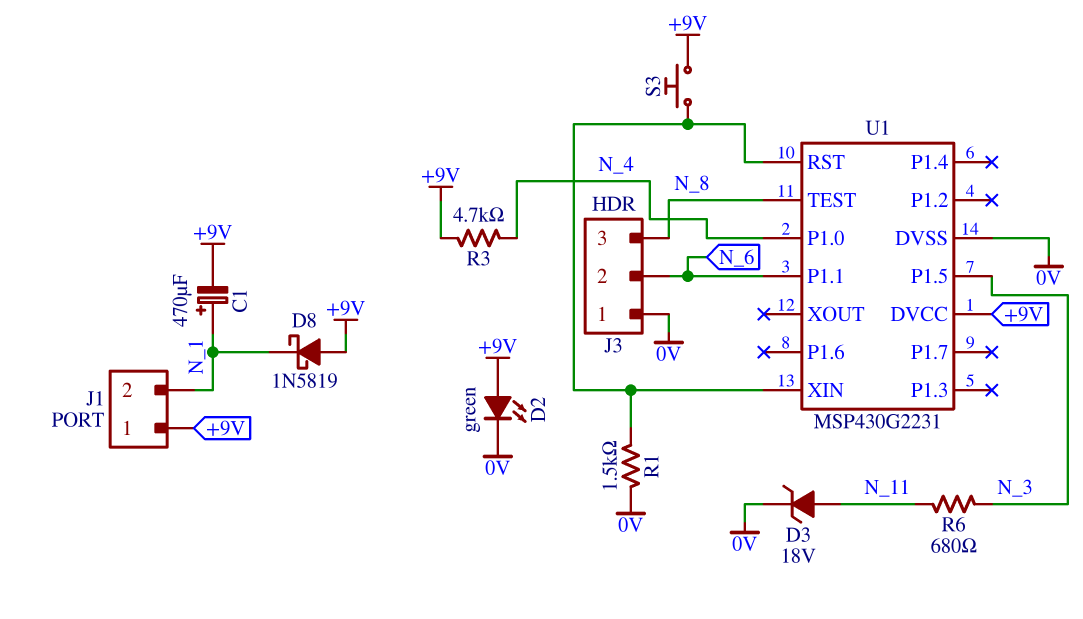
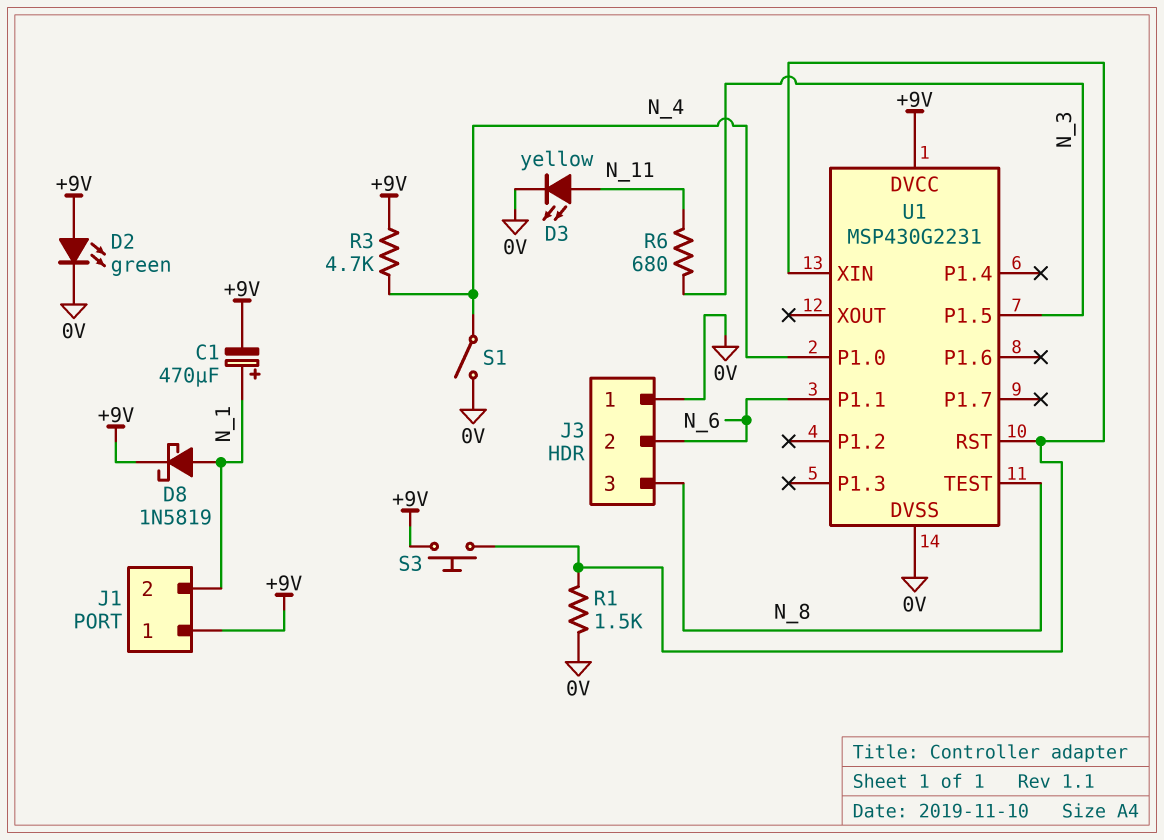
D3: zener 18V (A N_11, K 0V) -> LED yellow (A N_11, K 0V)
D8: schottky 1N5819 (A +9V, K N_1) -> schottky 1N5819 (A N_1, K +9V)
S1: none -> switch (0V, N_4)

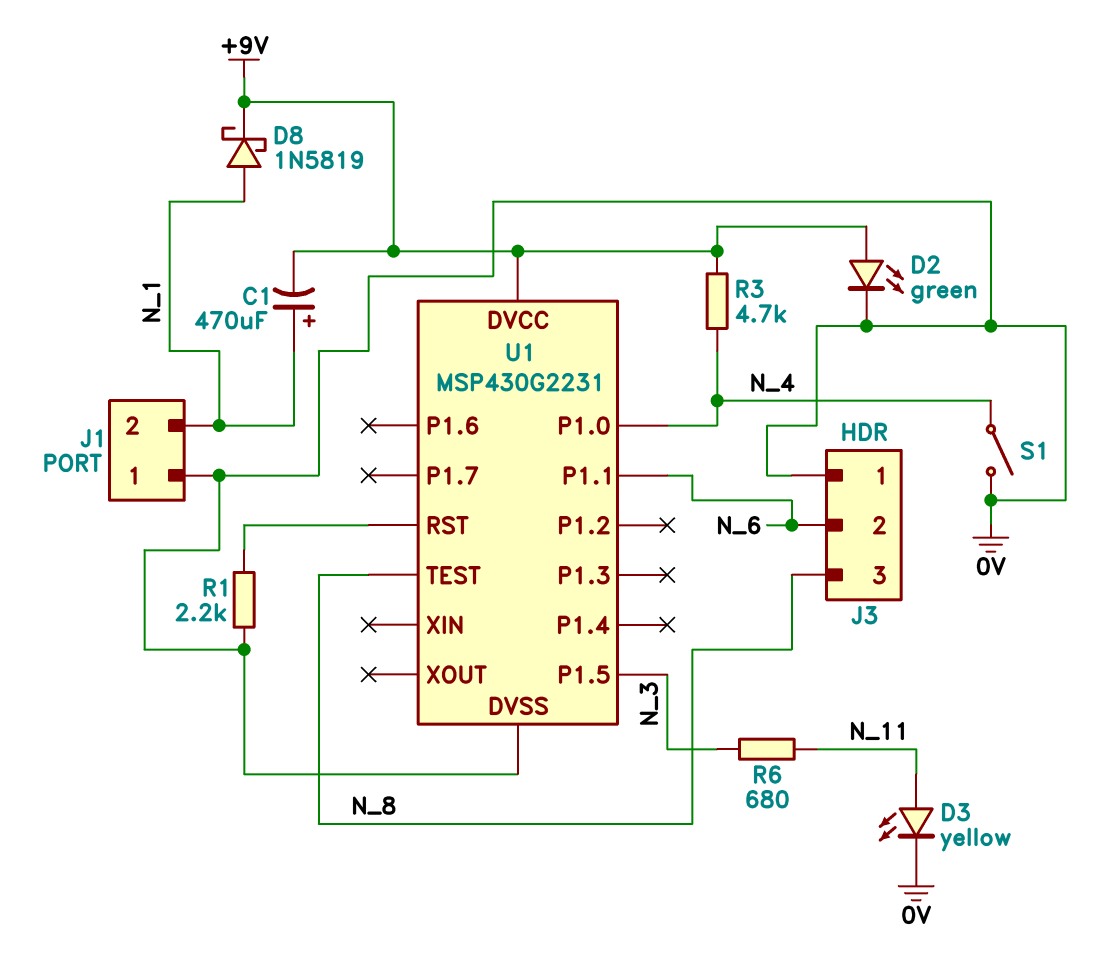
J1 pin 1: +9V -> 0V
R1: 1.5k (0V, U1/RST) -> 2.2k (0V, U1/RST)
S3: button (+9V, U1/RST) -> none
U1 pin XIN: U1/RST -> none

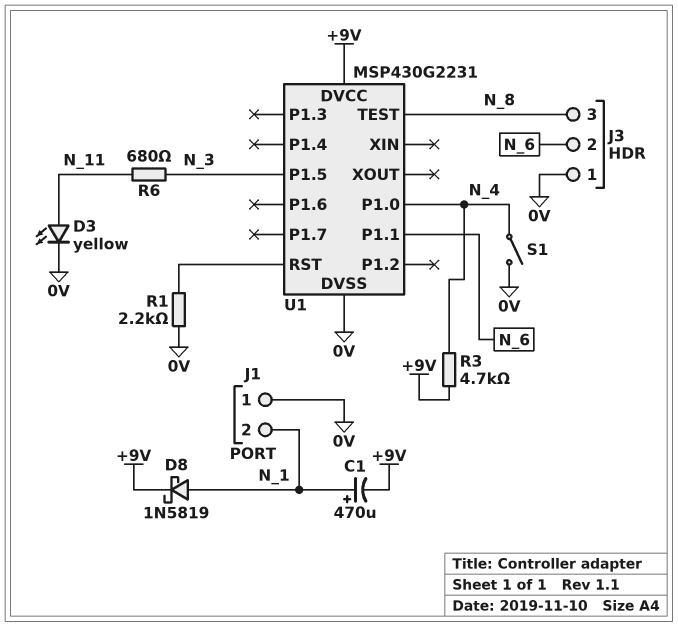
D2: LED green (A +9V, K 0V) -> none

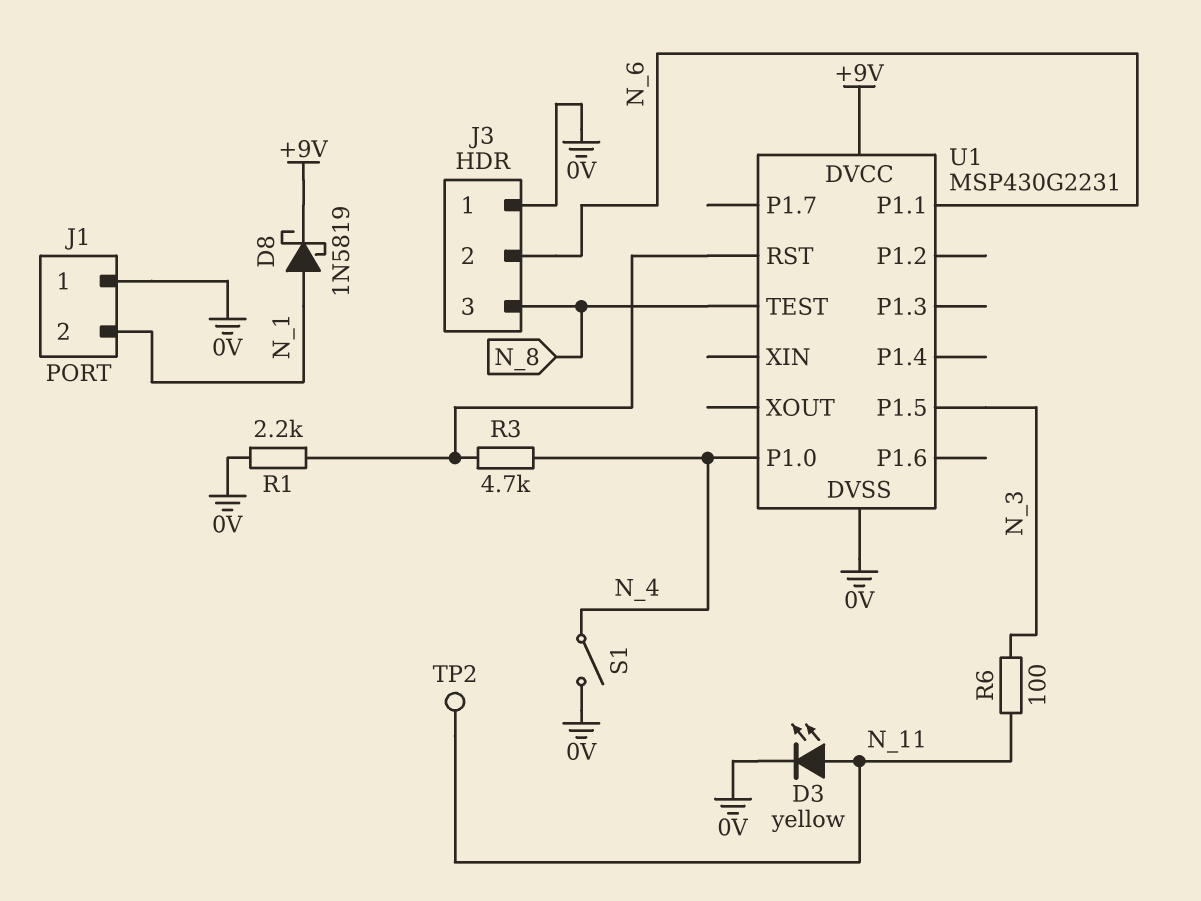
C1: 470uF (plus N_1, minus +9V) -> none
R3: 4.7k (+9V, N_4) -> 4.7k (N_4, U1/RST)
R6: 680 (N_3, N_11) -> 100 (N_3, N_11)
TP2: none -> test point (N_11)

